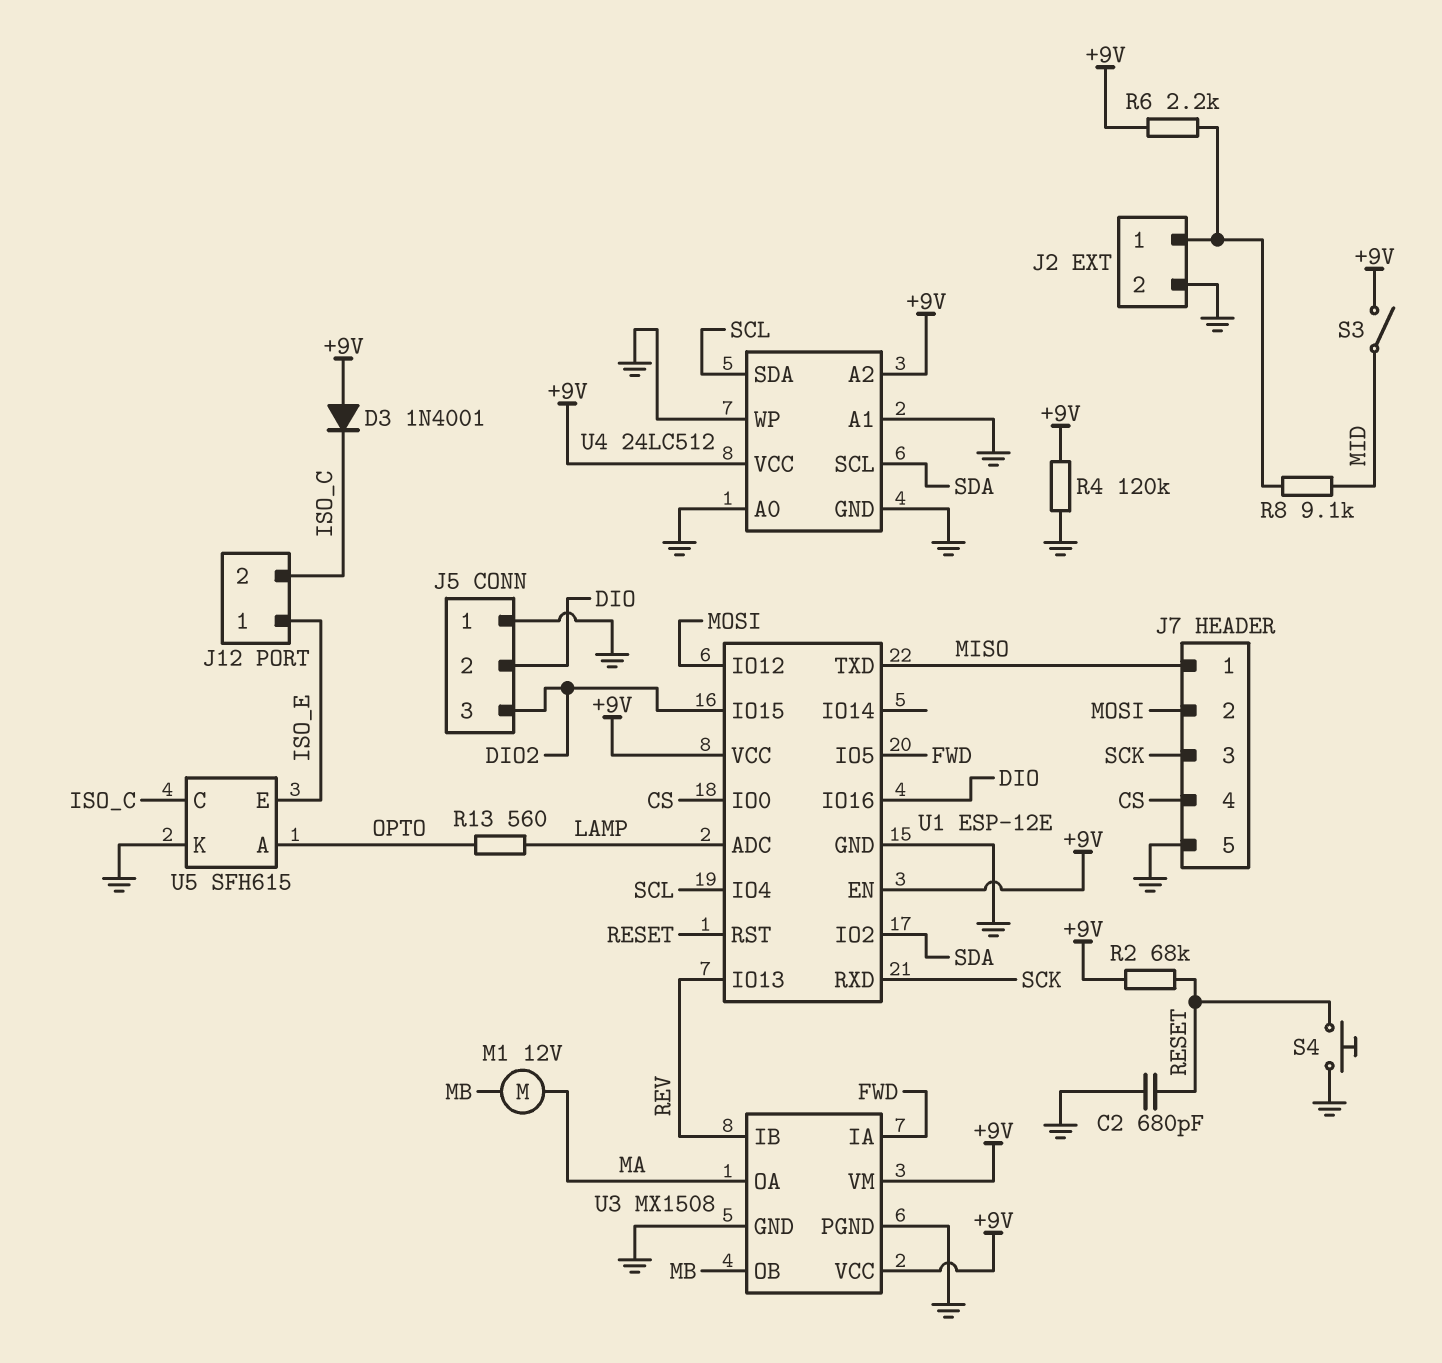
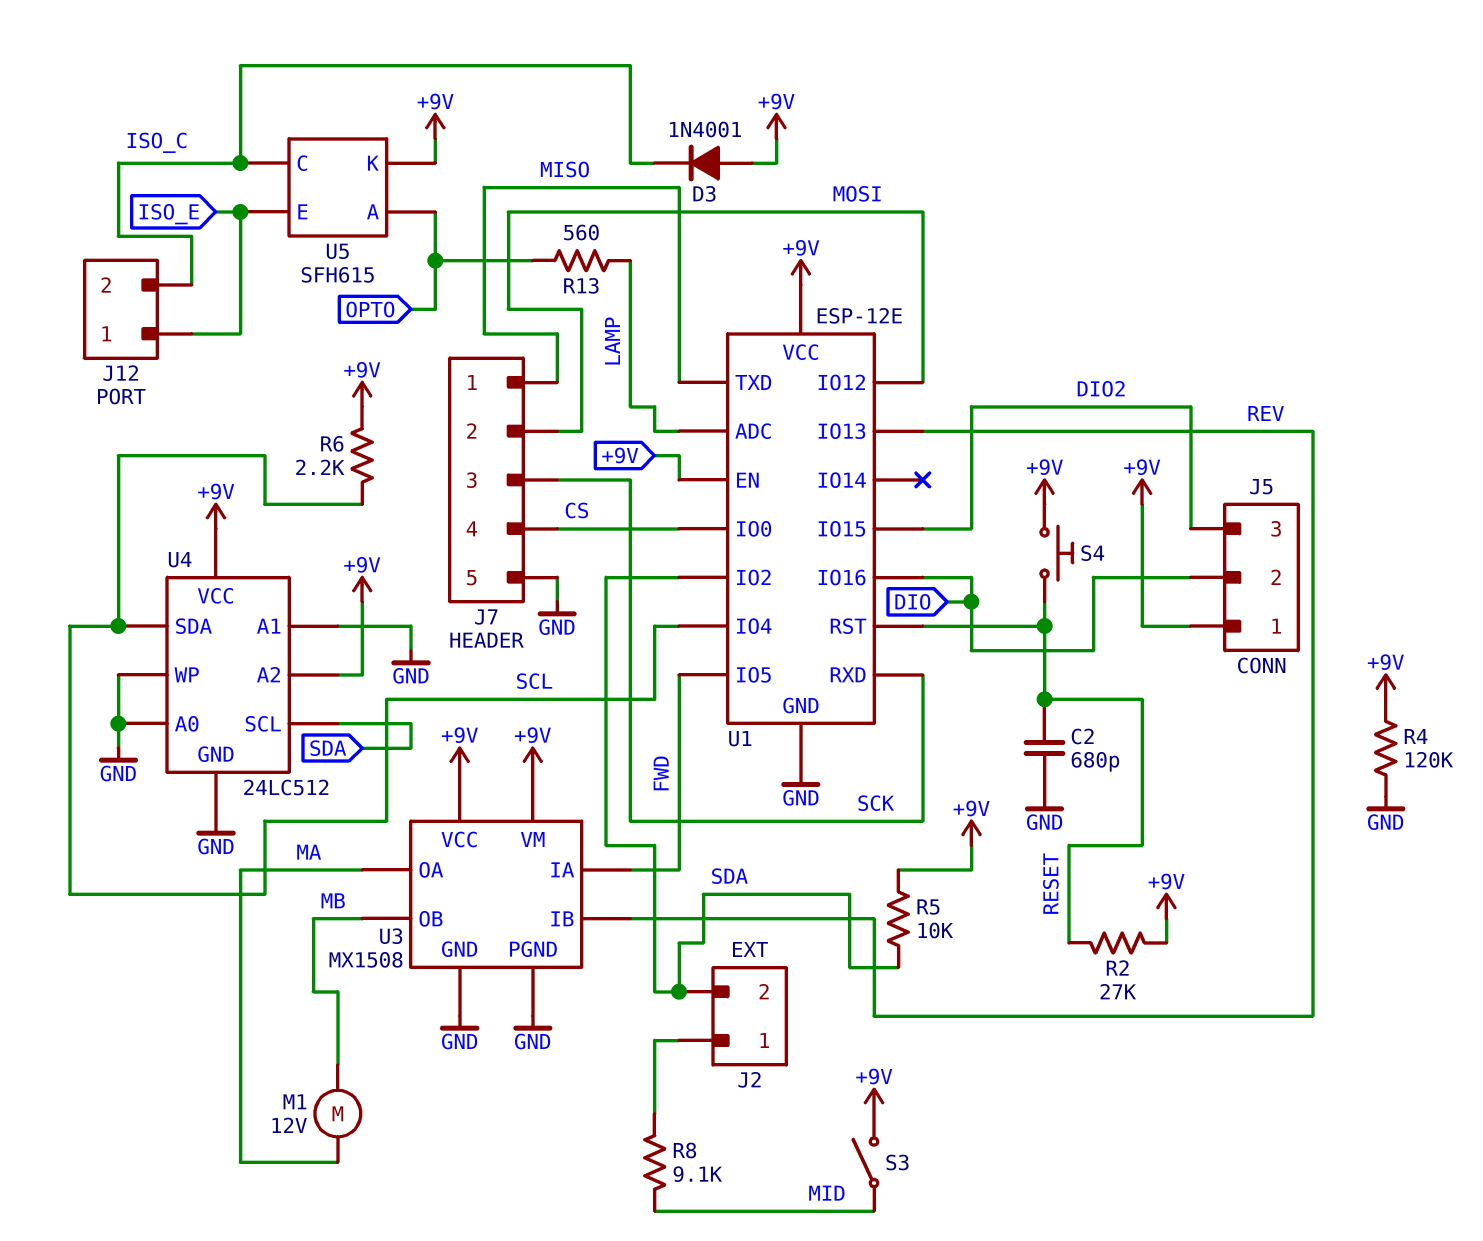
J2 pin 2: GND -> SDA
J5 pin 1: GND -> +9V
R2: 68k (+9V, RESET) -> 27k (+9V, RESET)
R5: none -> 10k (+9V, SDA)
R6: 2.2k (+9V, J2/1) -> 2.2k (+9V, SCL)
S4: button (GND, RESET) -> button (+9V, RESET)
U5 pin K: GND -> +9V

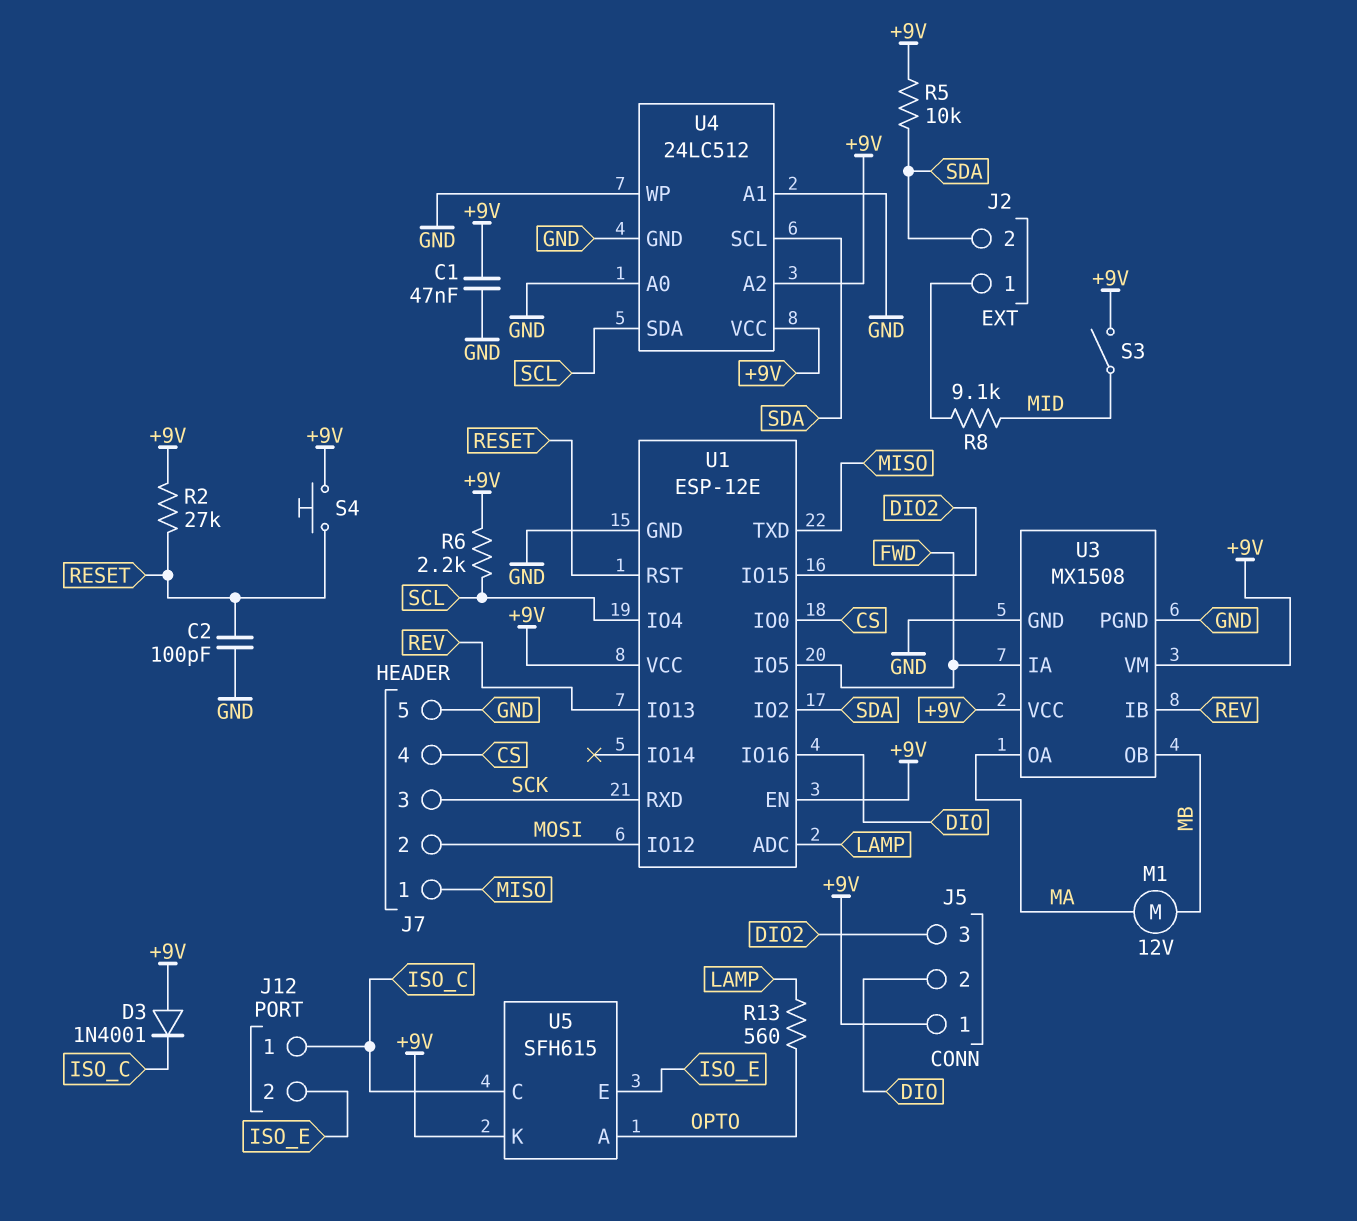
C1: none -> 47nF (+9V, GND)
C2: 680pF (GND, RESET) -> 100pF (GND, RESET)
J12 pin 1: ISO_E -> ISO_C
J12 pin 2: ISO_C -> ISO_E
R4: 120k (+9V, GND) -> none

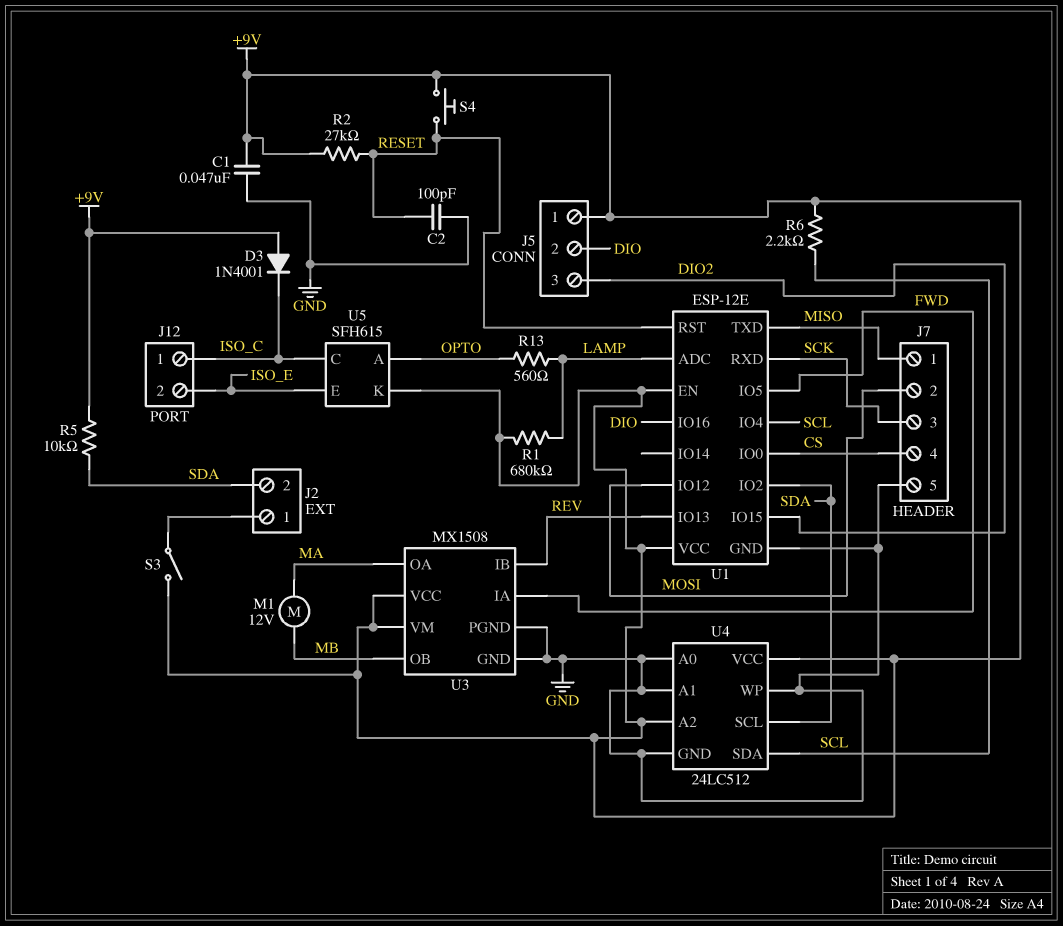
R1: none -> 680k (+9V, LAMP)
R8: 9.1k (J2/1, MID) -> none
S3: switch (+9V, MID) -> switch (+9V, J2/1)

